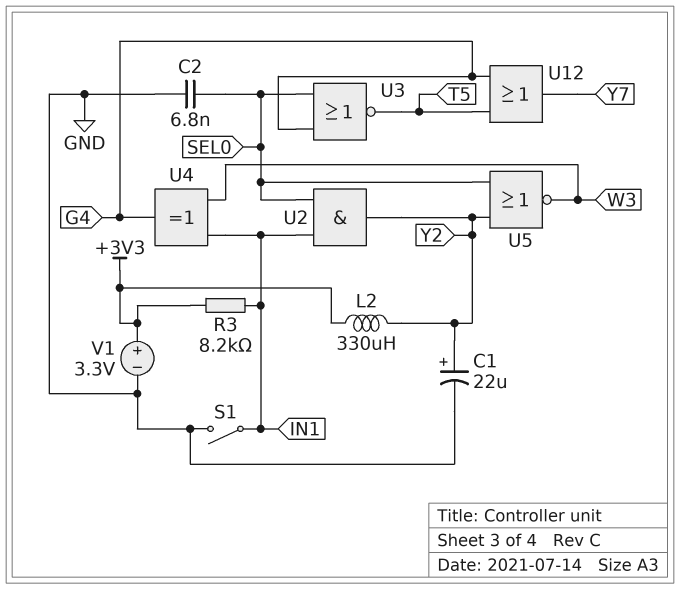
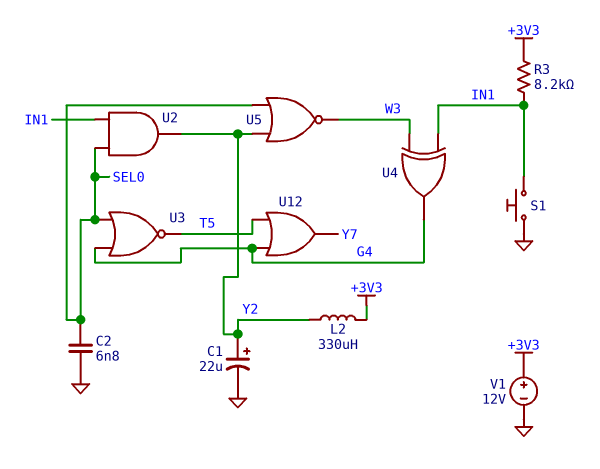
S1: switch (GND, IN1) -> button (GND, IN1)
V1: 3.3V (plus +3V3, minus GND) -> 12V (plus +3V3, minus GND)

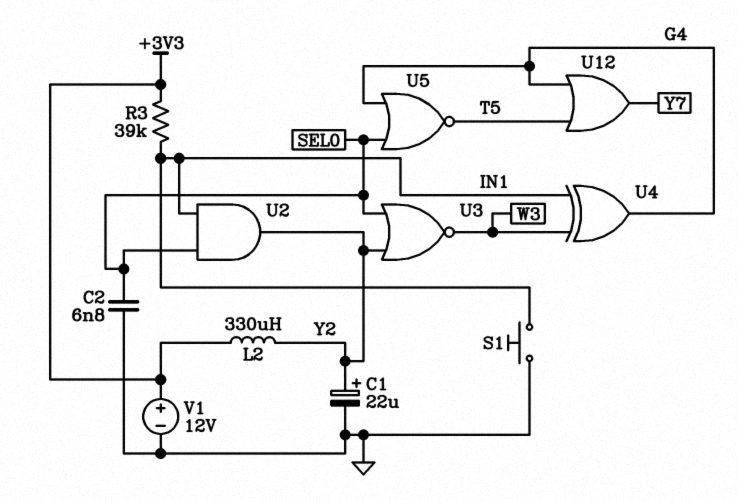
R3: 8.2k (+3V3, IN1) -> 39k (+3V3, IN1)
U3: NOR (in G4, in SEL0, out T5) -> NOR (in SEL0, in Y2, out W3)
U5: NOR (in SEL0, in Y2, out W3) -> NOR (in G4, in SEL0, out T5)

